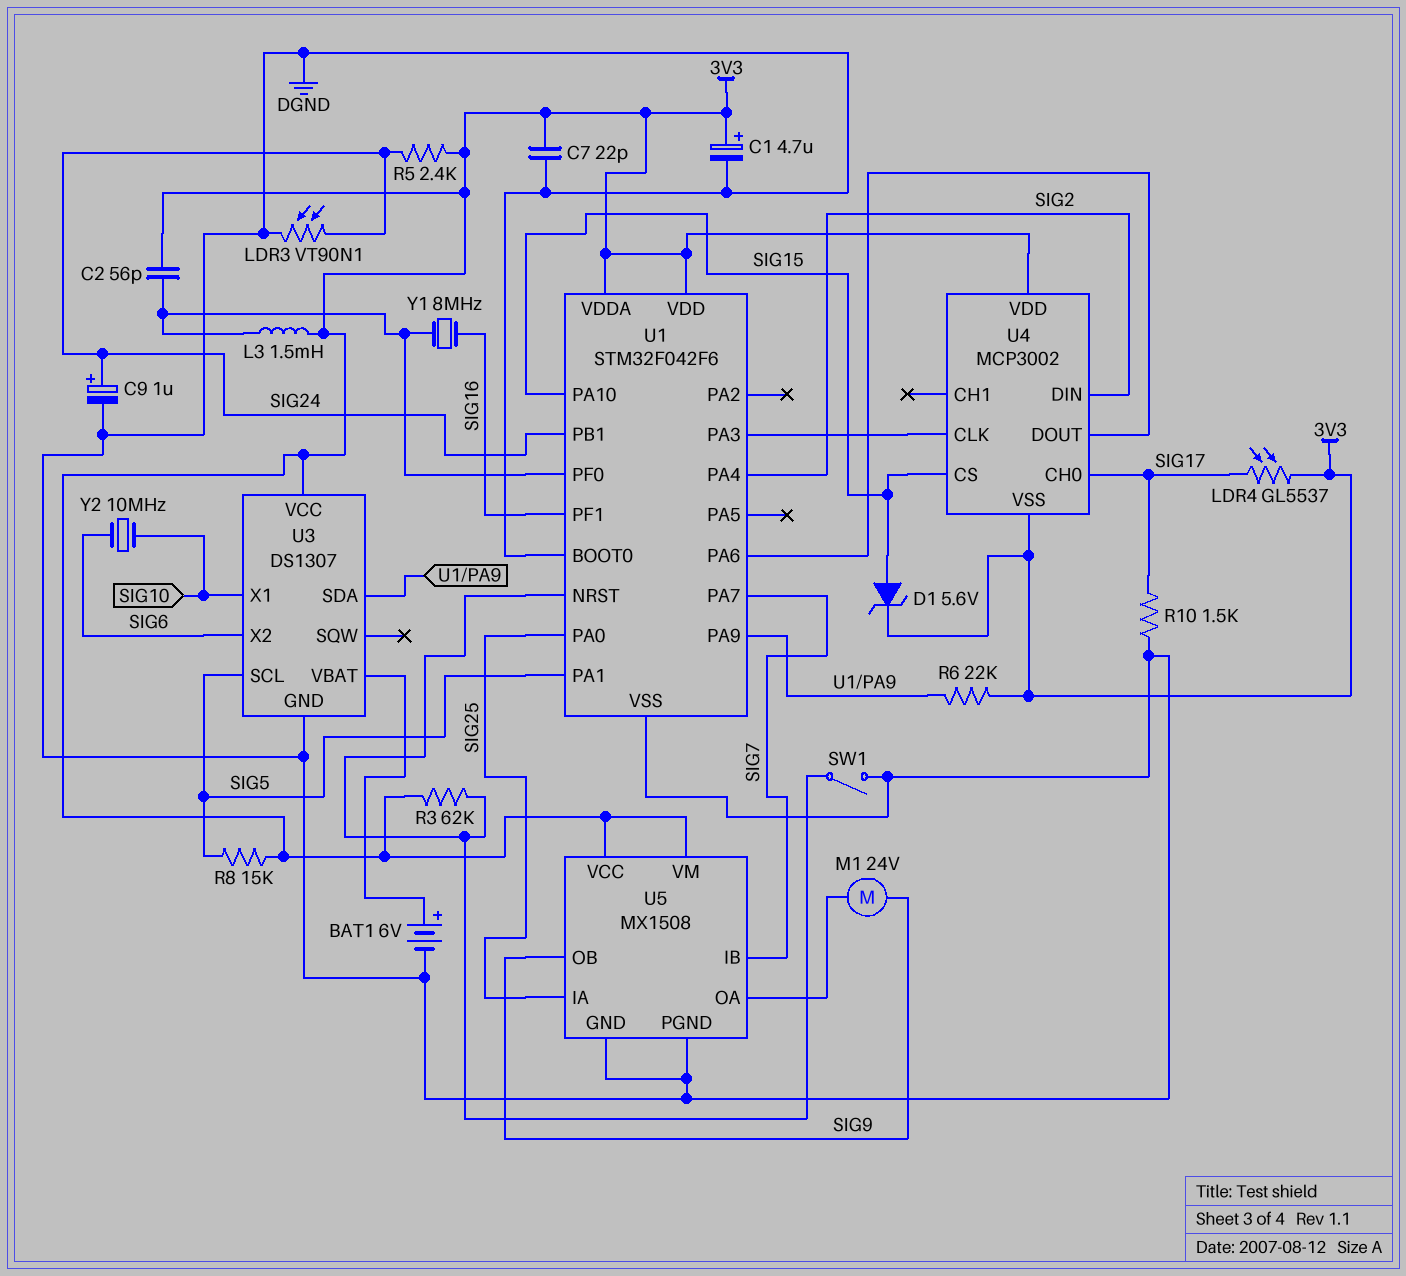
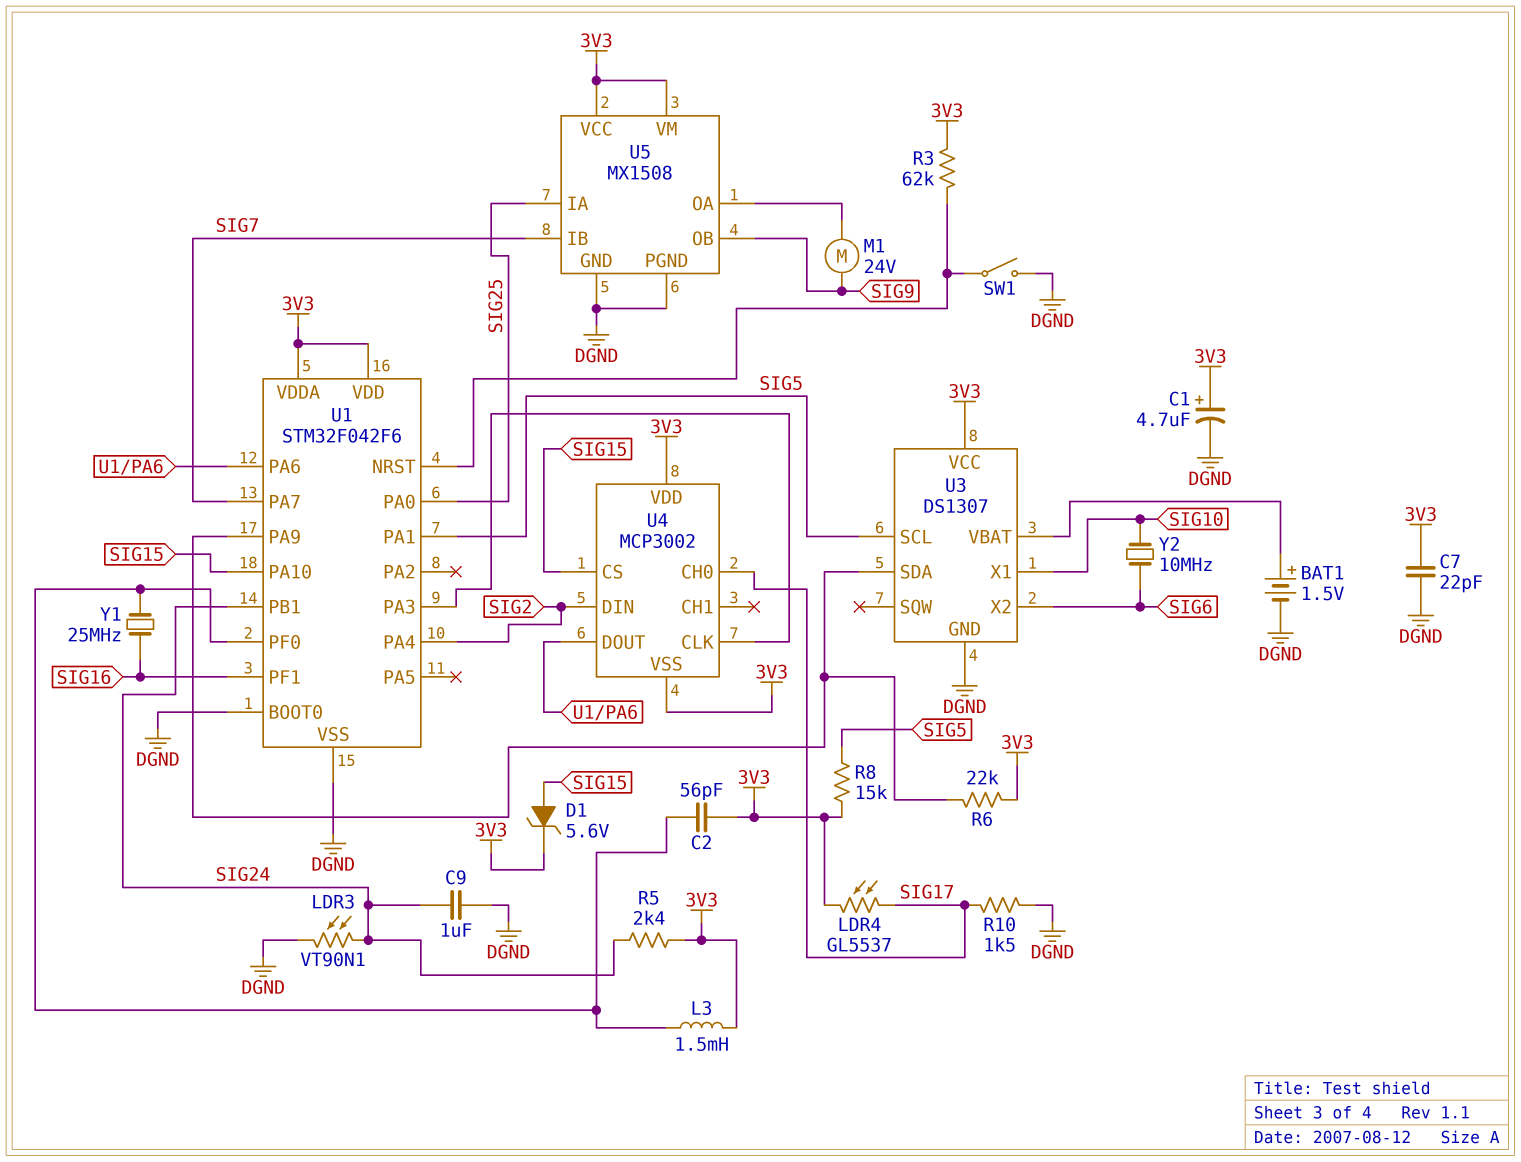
BAT1: 6V (plus U3/VBAT, minus DGND) -> 1.5V (plus U3/VBAT, minus DGND)
C9: 1uF (plus SIG24, minus DGND) -> 1uF (DGND, SIG24)
Y1: 8MHz (SIG16, U1/PF0) -> 25MHz (SIG16, U1/PF0)

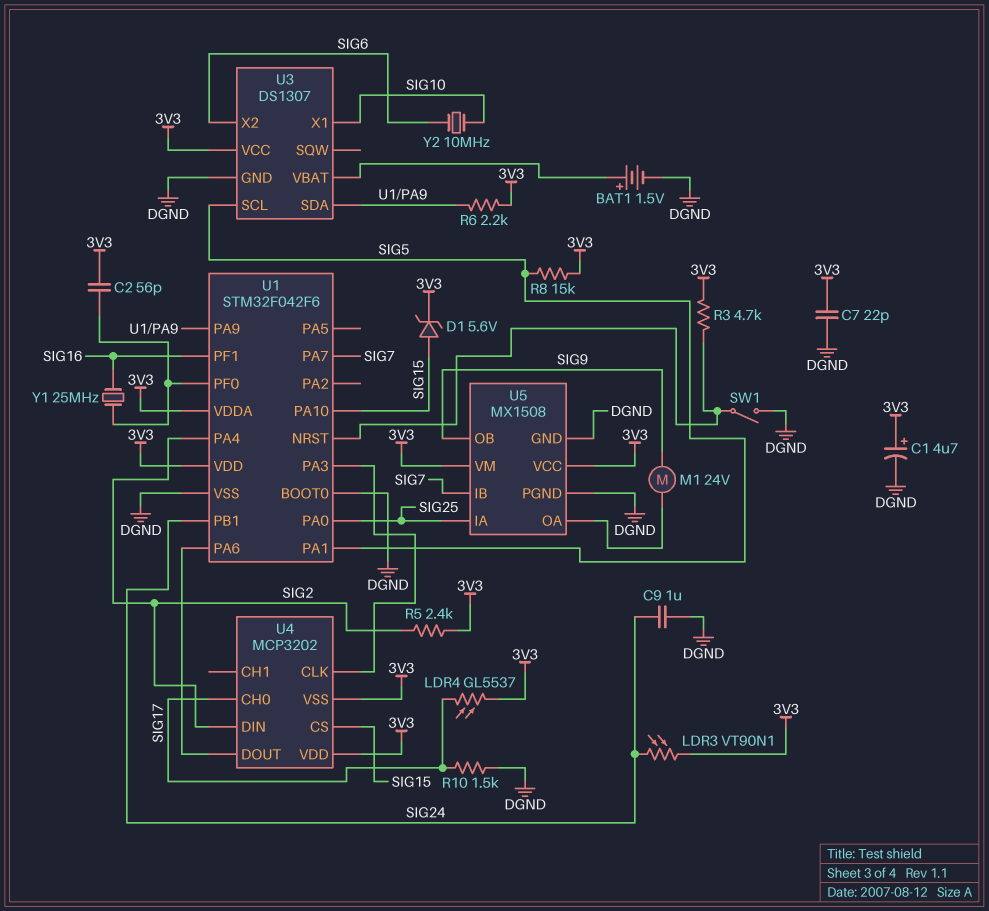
L3: 1.5mH (3V3, U1/PF0) -> none
LDR3: VT90N1 (DGND, SIG24) -> VT90N1 (3V3, SIG24)
R3: 62k (3V3, U1/NRST) -> 4.7k (3V3, U1/NRST)
R5: 2.4k (3V3, SIG24) -> 2.4k (3V3, SIG2)
R6: 22k (3V3, U1/PA9) -> 2.2k (3V3, U1/PA9)
U4: MCP3002 -> MCP3202

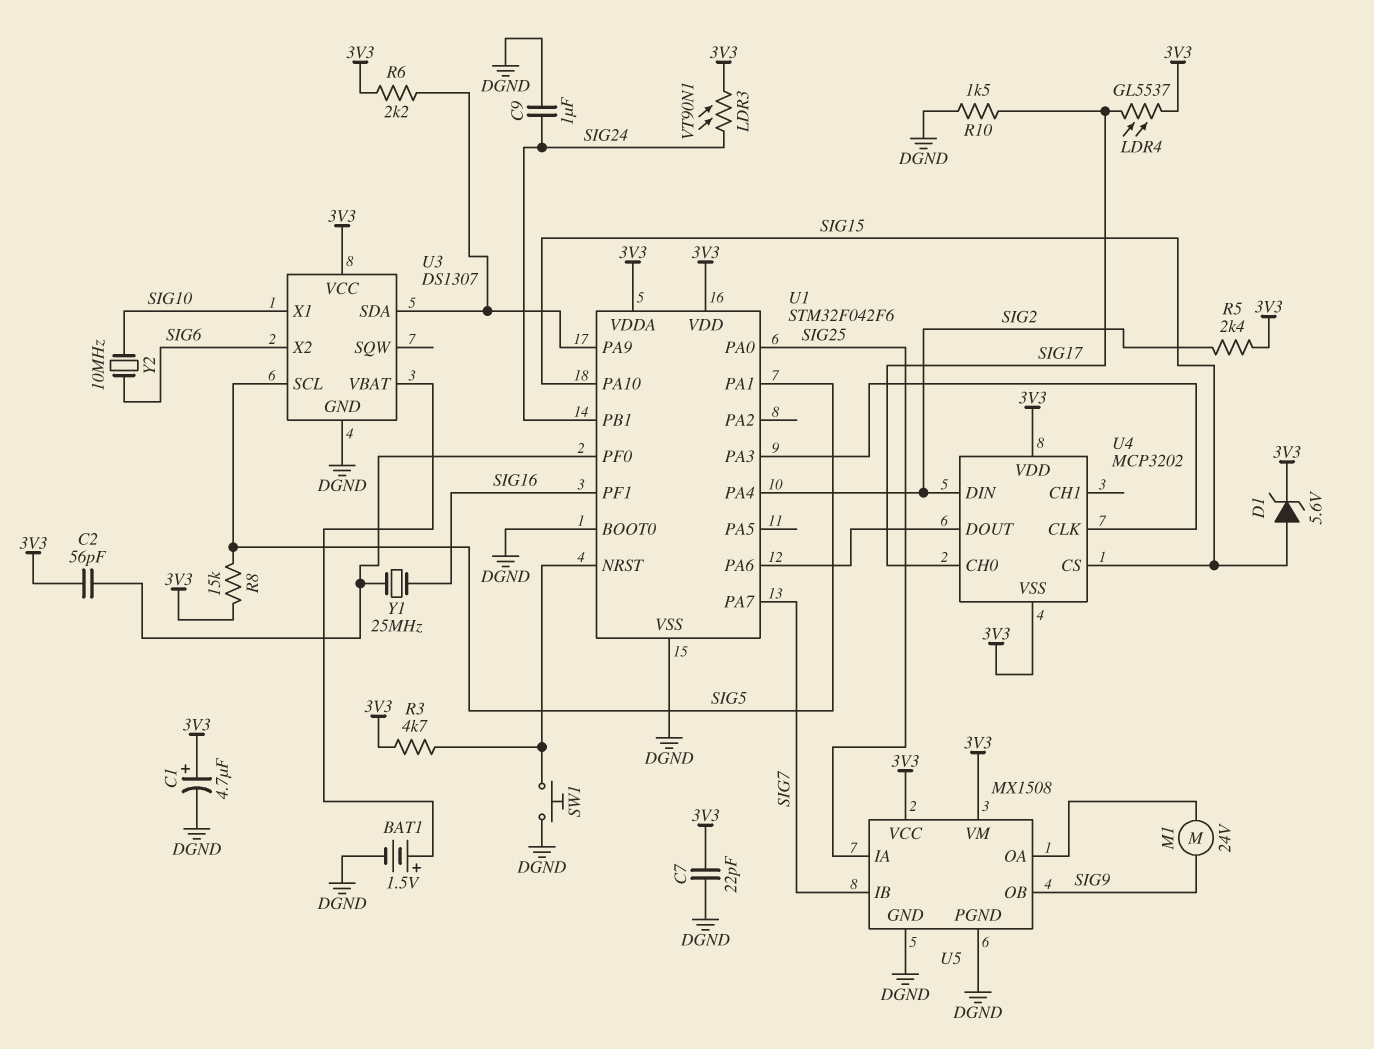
SW1: switch (DGND, U1/NRST) -> button (DGND, U1/NRST)

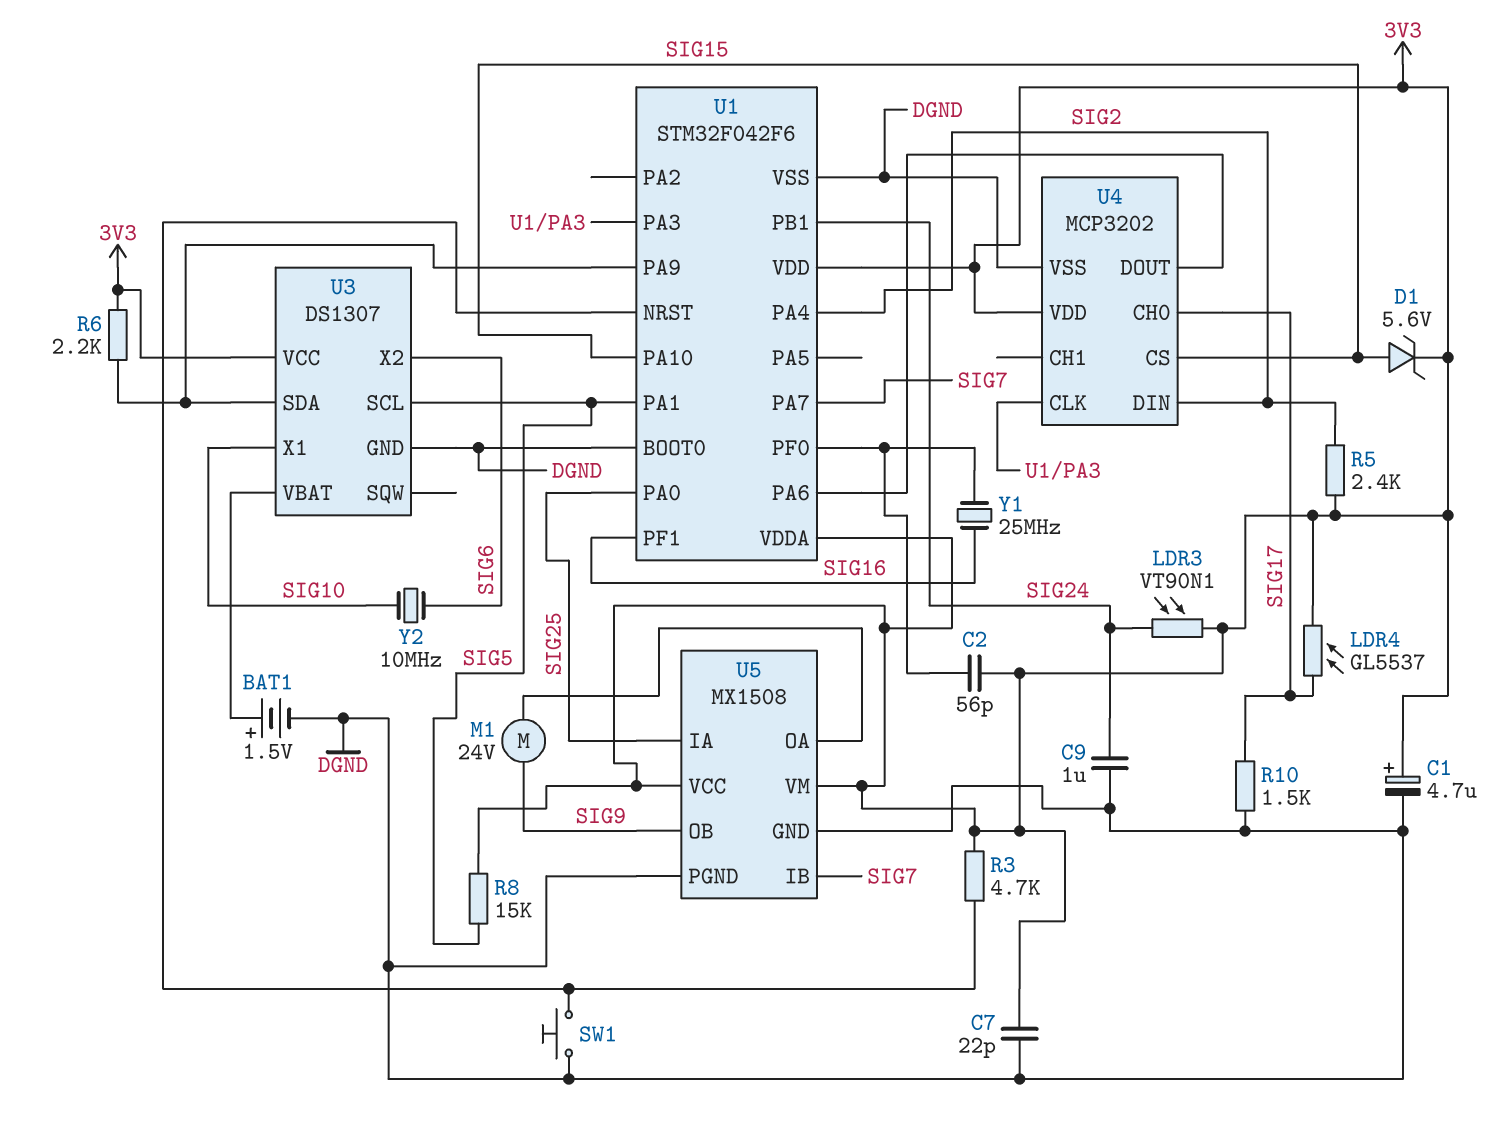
U4 pin VSS: 3V3 -> DGND

